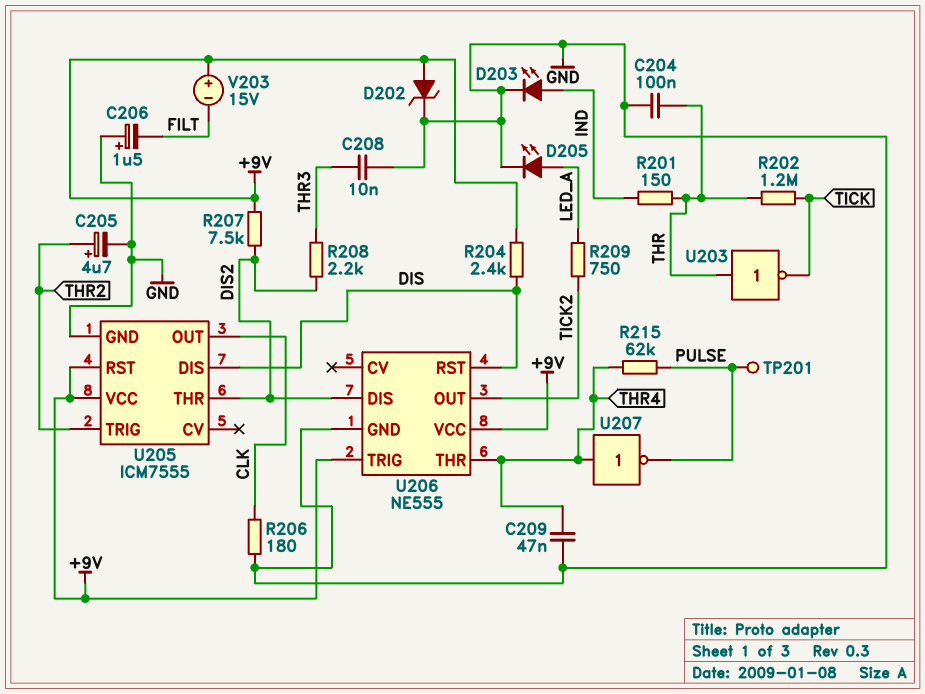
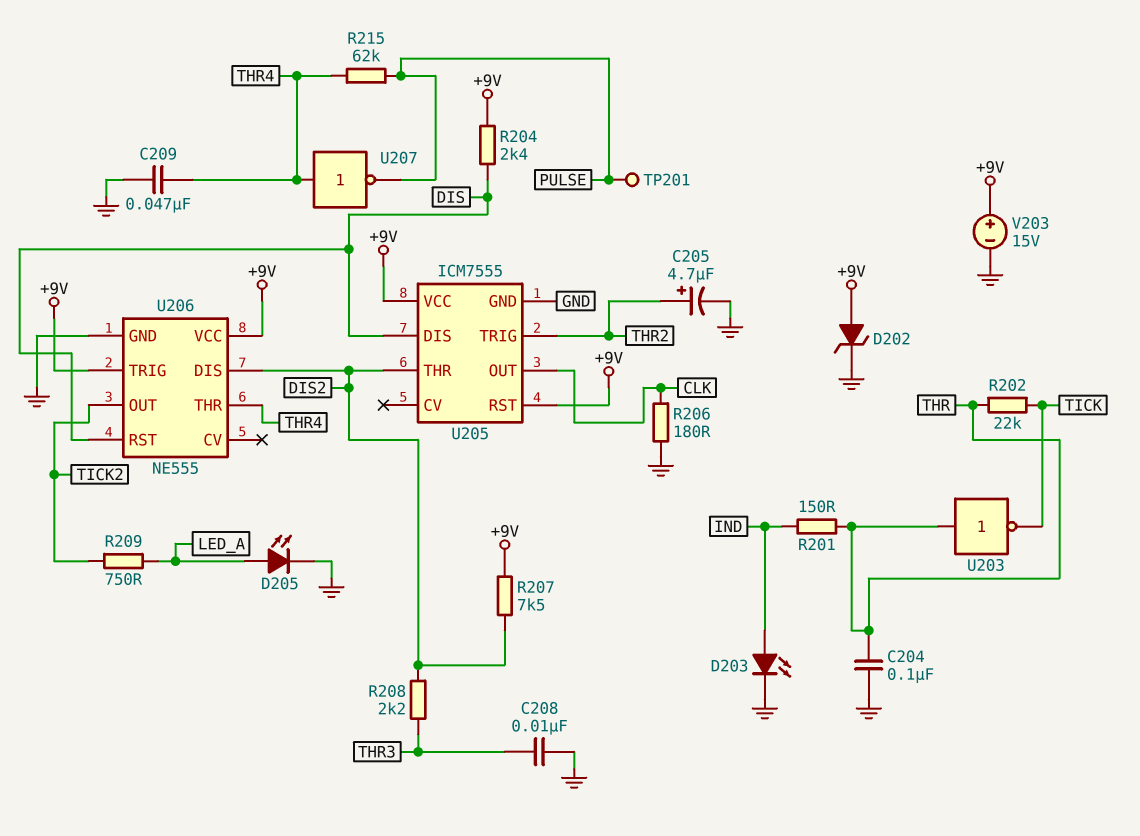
C206: 1.5uF (plus GND, minus FILT) -> none
R202: 1.2M (THR, TICK) -> 22k (THR, TICK)
V203: 15V (plus +9V, minus FILT) -> 15V (plus +9V, minus GND)

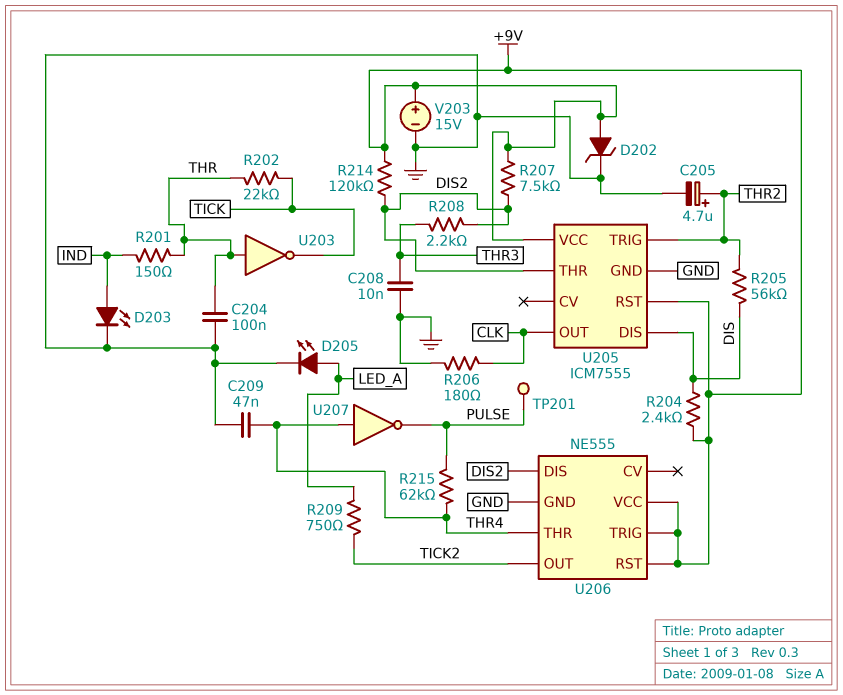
R205: none -> 56k (DIS, THR2)
R214: none -> 120k (+9V, DIS2)
U206 pin RST: DIS -> +9V

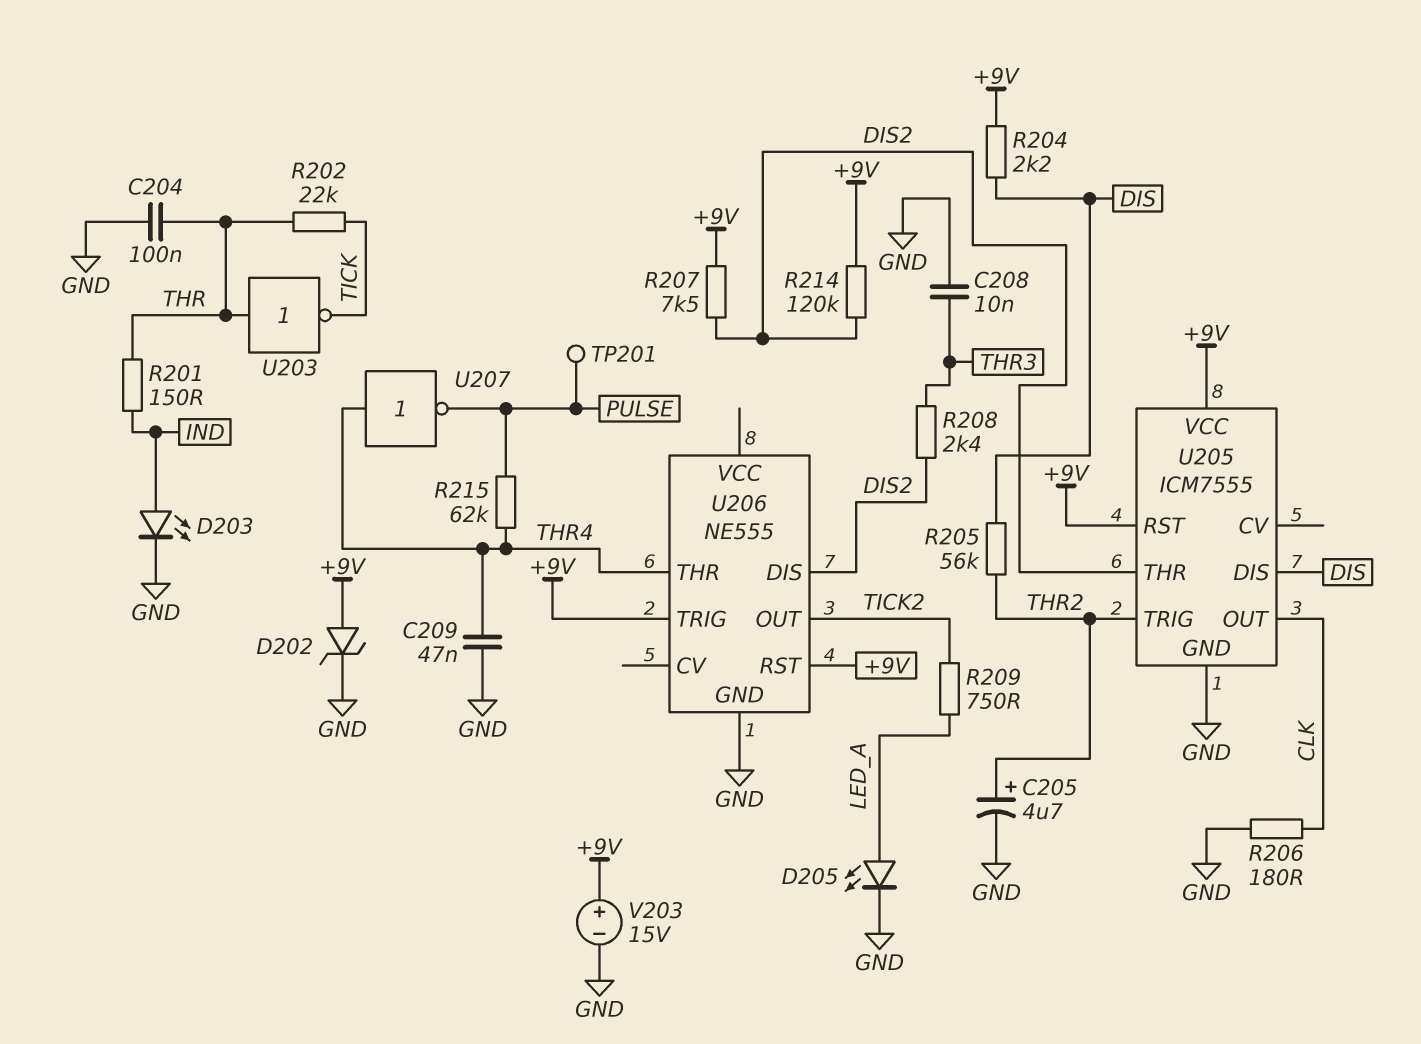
R204: 2.4k (+9V, DIS) -> 2.2k (+9V, DIS)
R208: 2.2k (DIS2, THR3) -> 2.4k (DIS2, THR3)
U206 pin VCC: +9V -> none

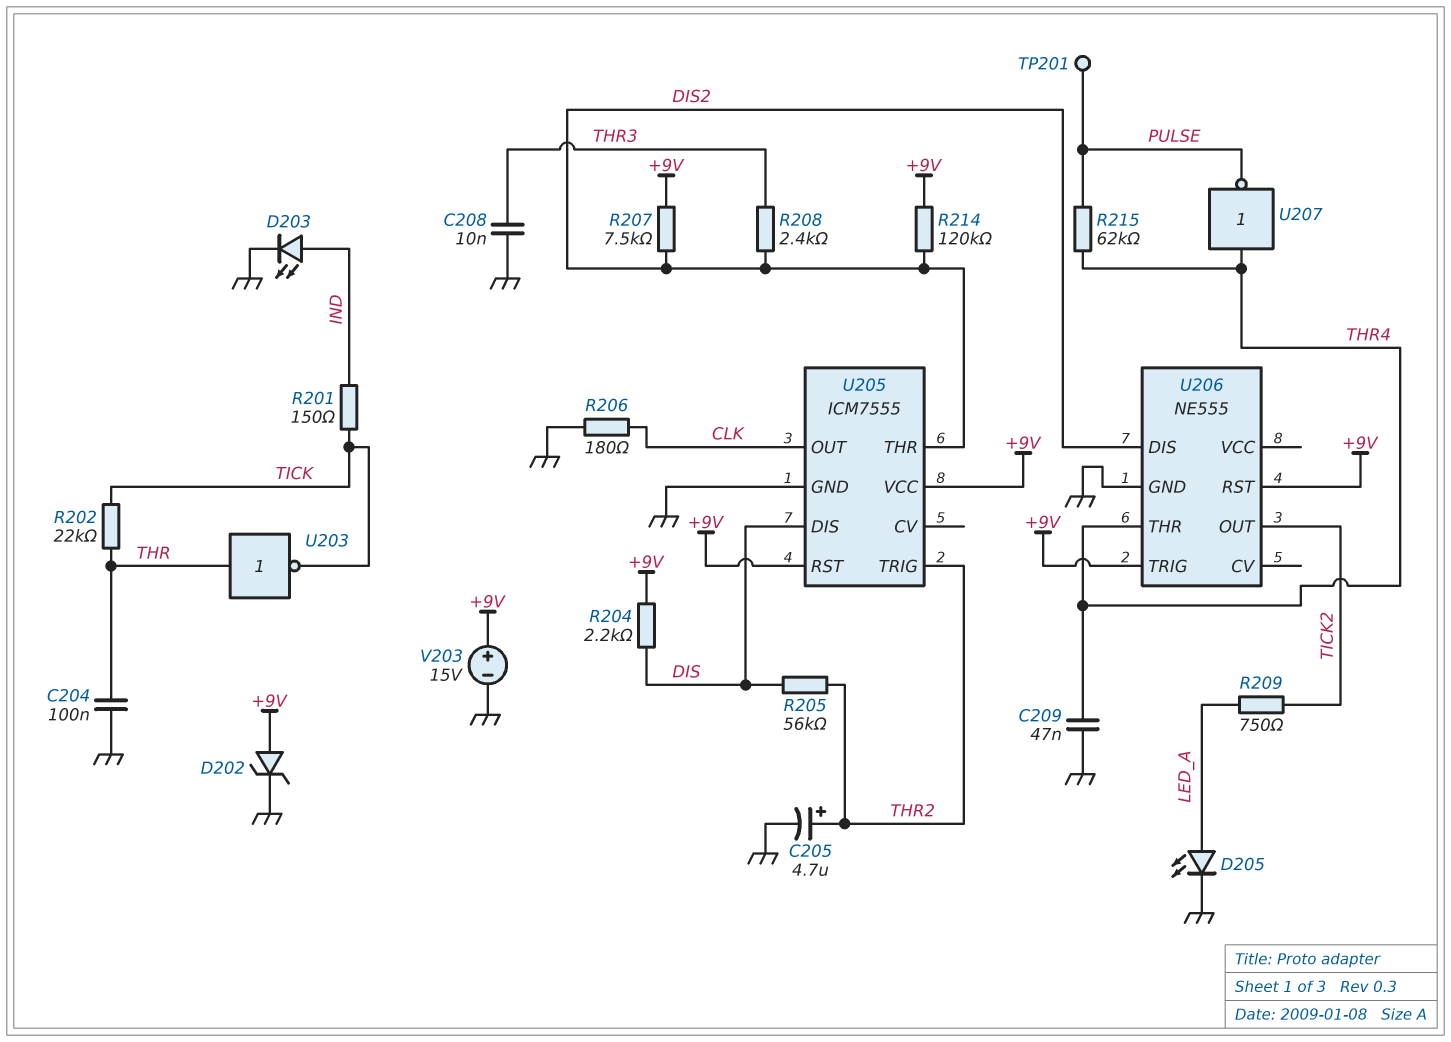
R201: 150 (IND, THR) -> 150 (IND, TICK)

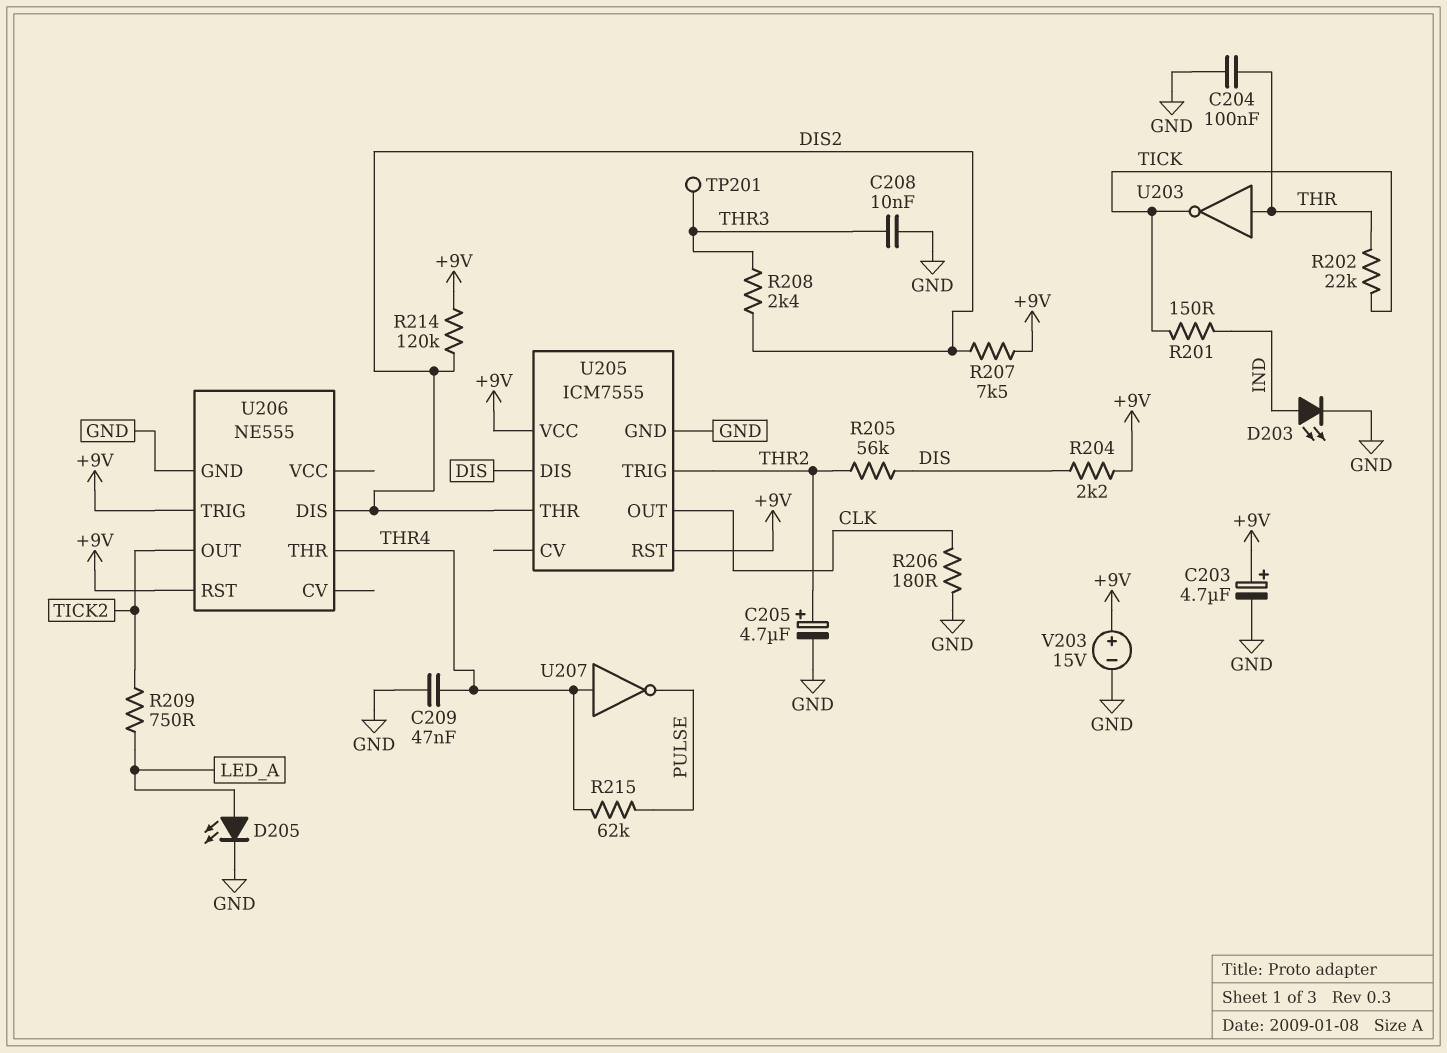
C203: none -> 4.7uF (plus +9V, minus GND)
D202: zener (A +9V, K GND) -> none
TP201: test point (PULSE) -> test point (THR3)

